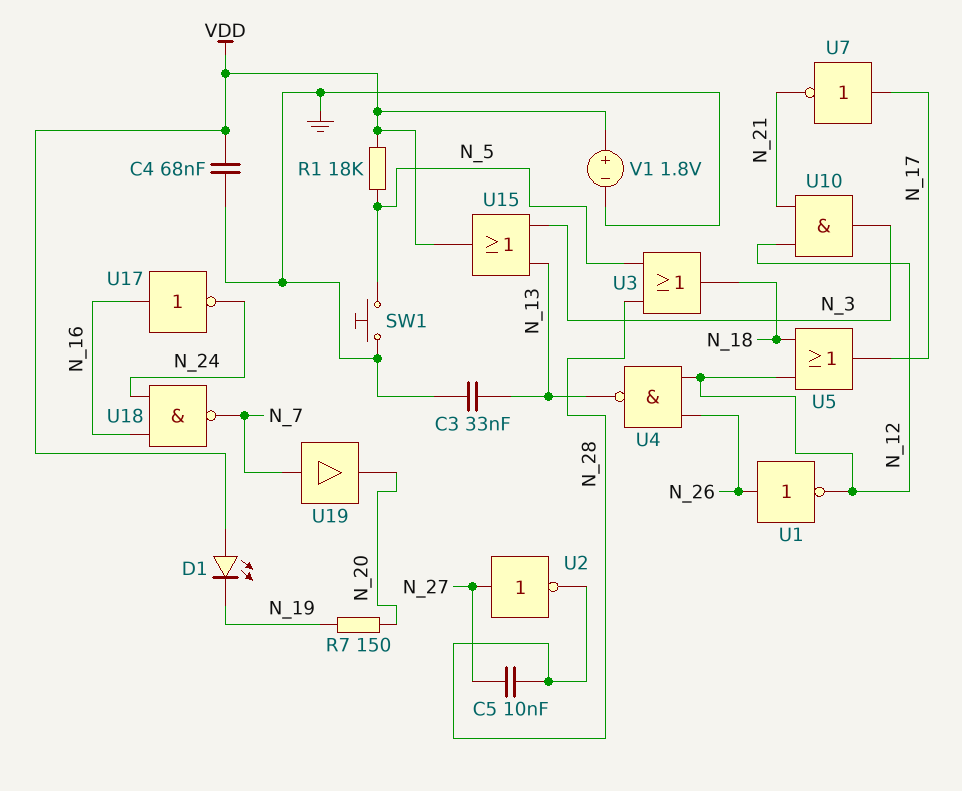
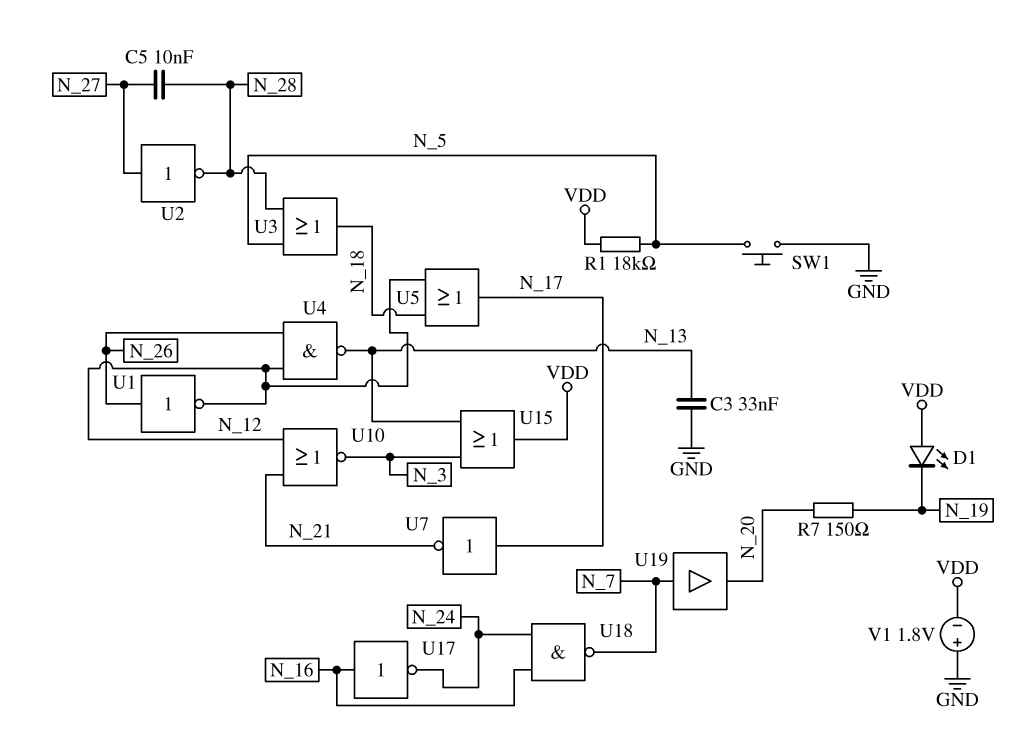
C4: 68nF (GND, VDD) -> none
U10: AND (in N_12, in N_21, out N_3) -> NOR (in N_12, in N_21, out N_3)
V1: 1.8V (plus VDD, minus GND) -> 1.8V (plus GND, minus VDD)

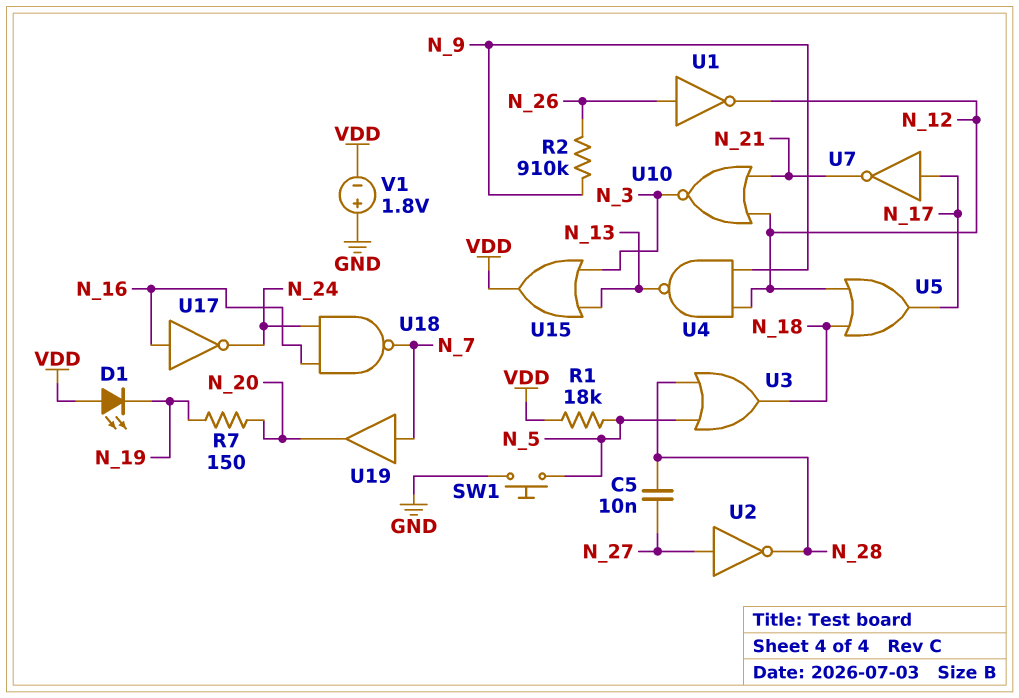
C3: 33nF (GND, N_13) -> none
R2: none -> 910k (N_9, N_26)
U4: NAND (in N_12, in N_26, out N_13) -> NAND (in N_9, in N_12, out N_13)

